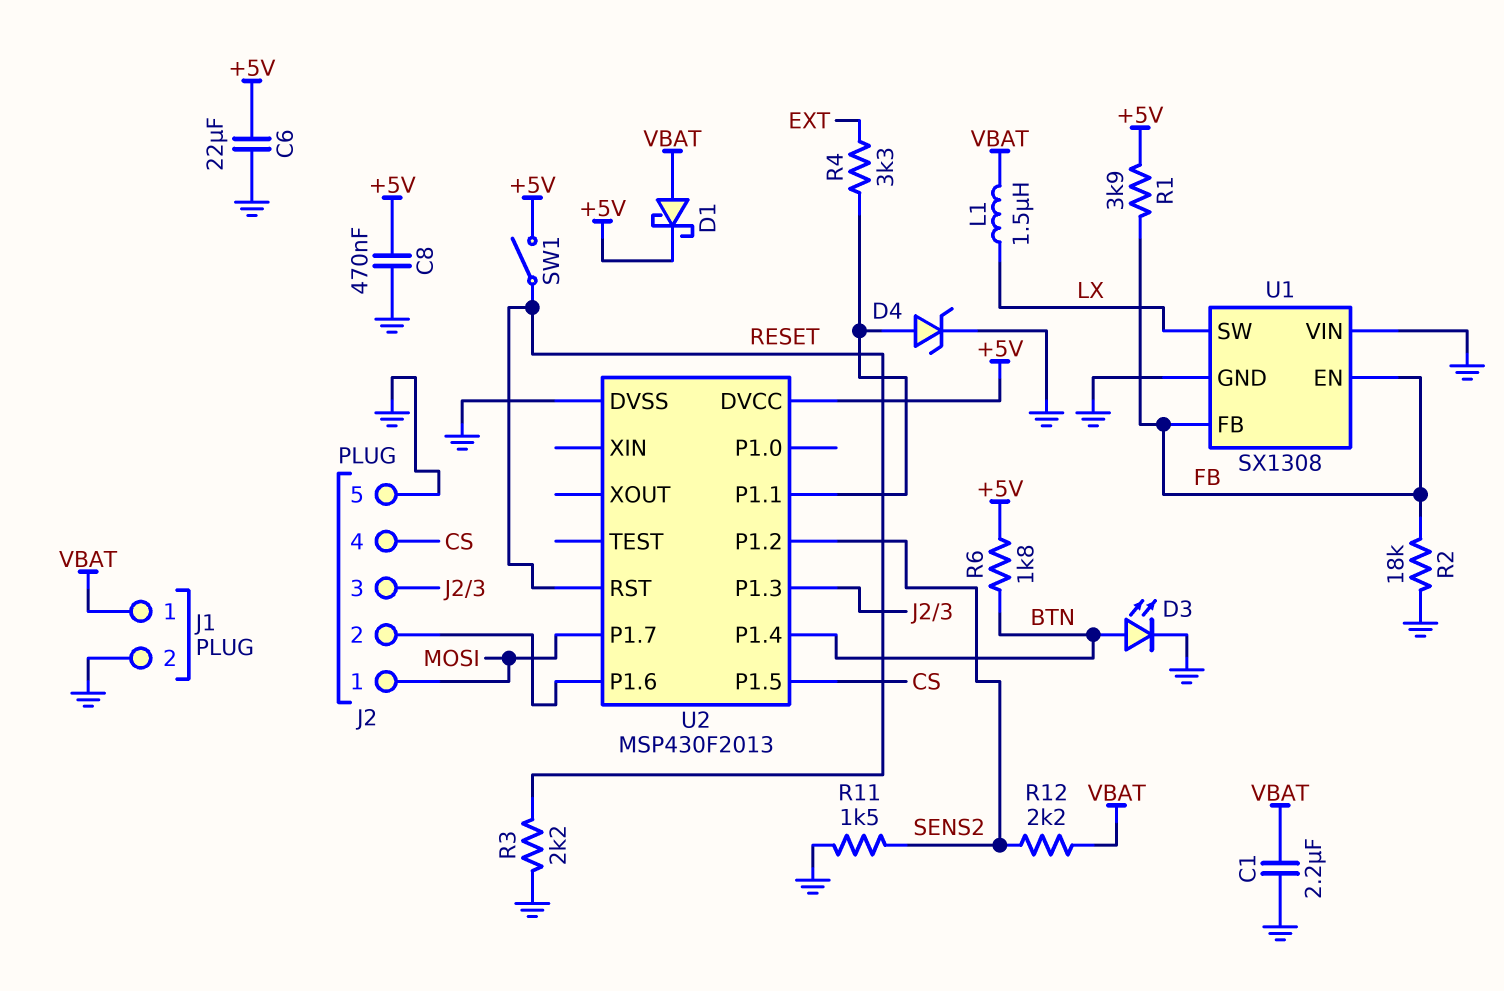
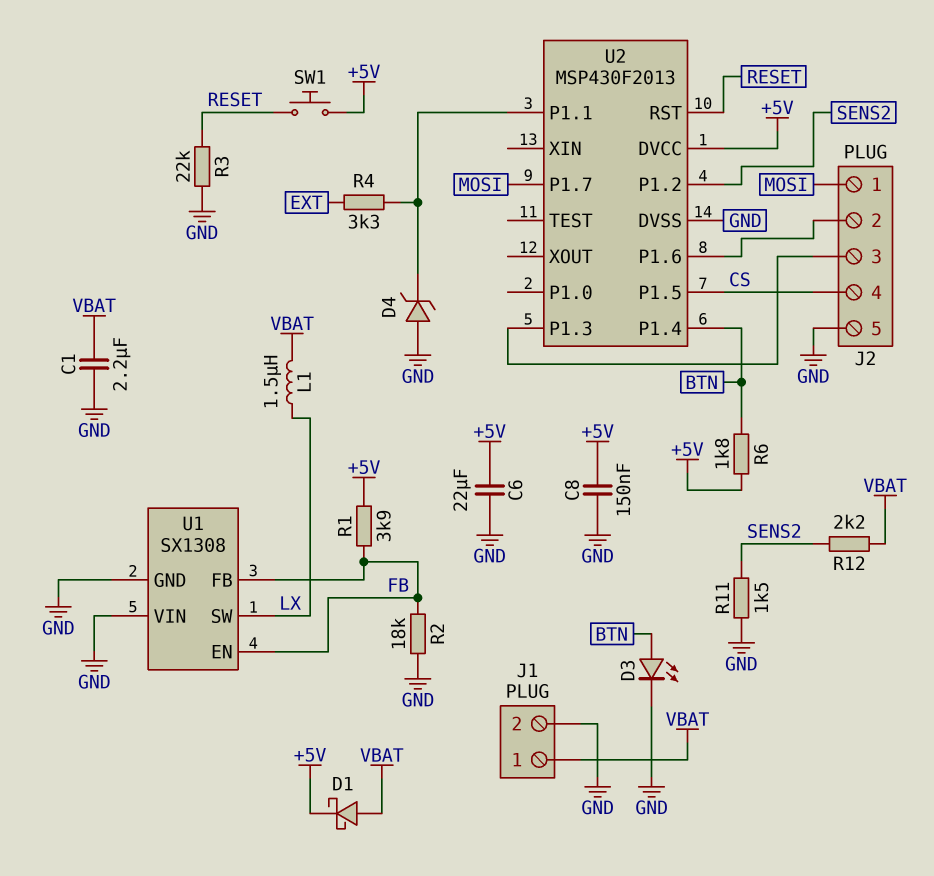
C8: 470nF (+5V, GND) -> 150nF (+5V, GND)
D4: zener (A U2/P1.1, K GND) -> zener (A GND, K U2/P1.1)
R3: 2.2k (GND, RESET) -> 22k (GND, RESET)
SW1: switch (+5V, RESET) -> button (+5V, RESET)

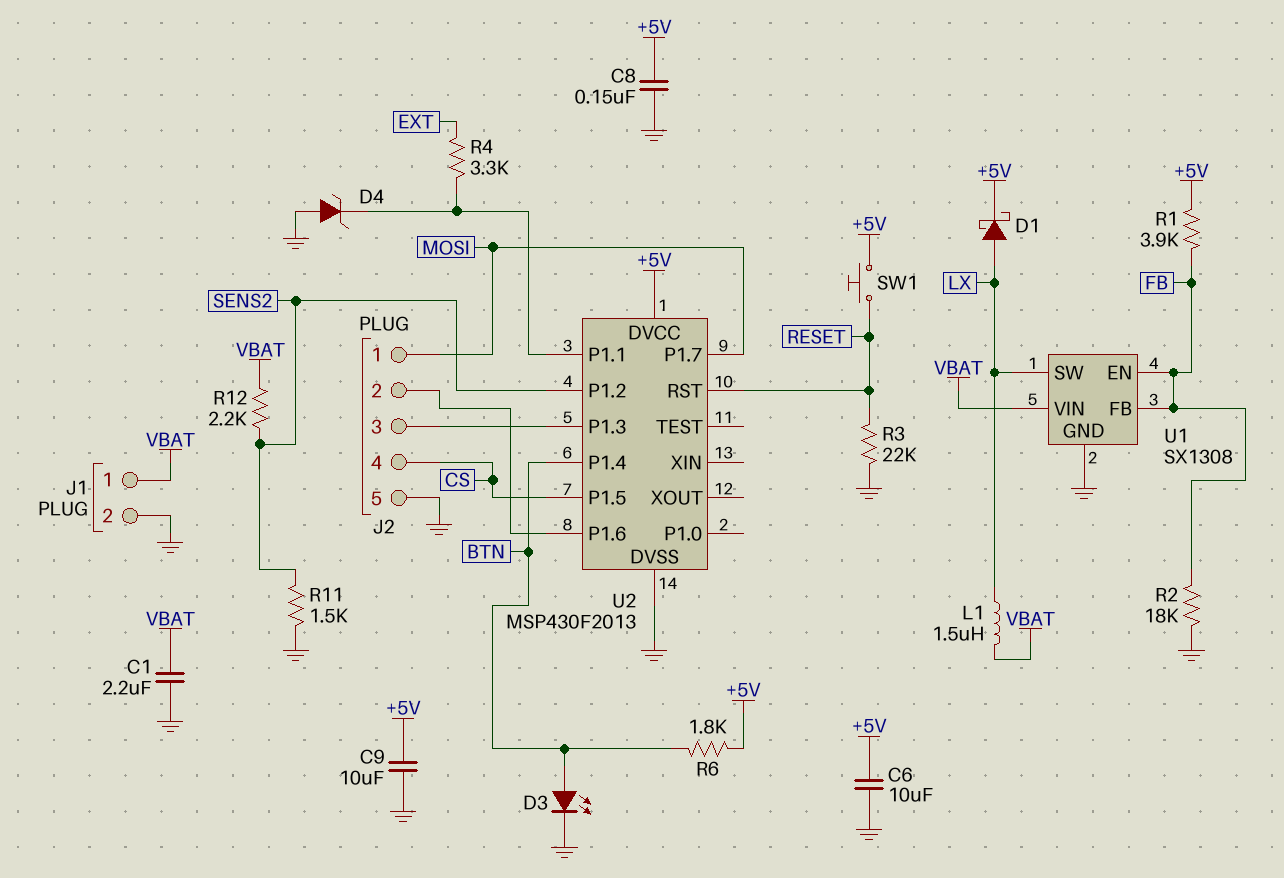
C6: 22uF (+5V, GND) -> 10uF (+5V, GND)
C9: none -> 10uF (+5V, GND)
D1: schottky (A VBAT, K +5V) -> schottky (A LX, K +5V)
U1 pin VIN: GND -> VBAT

